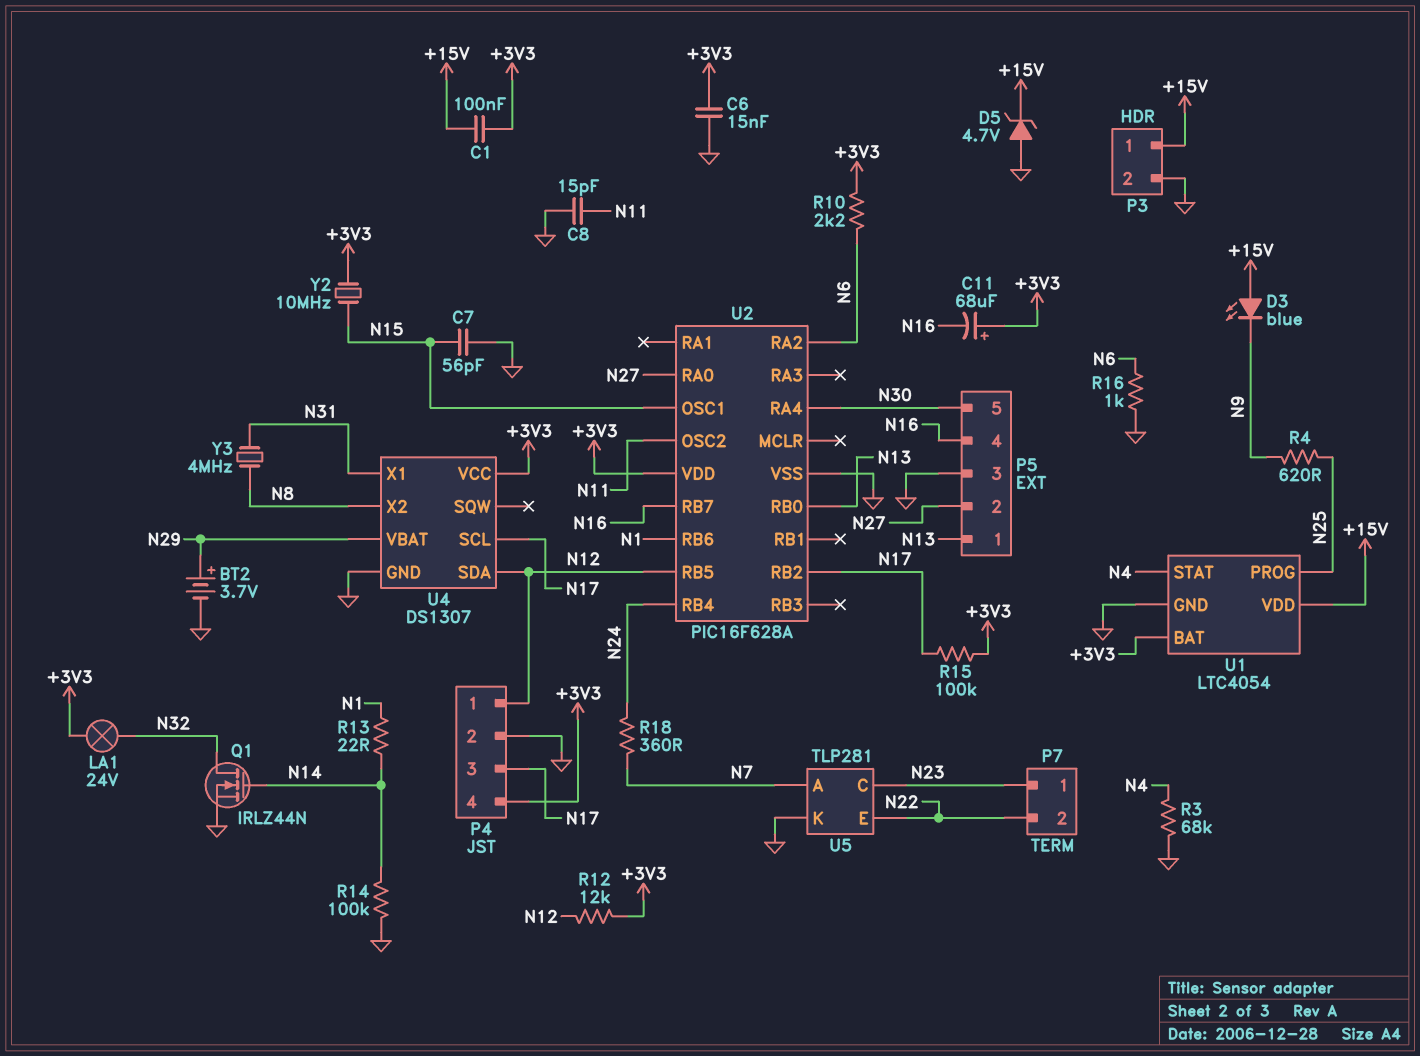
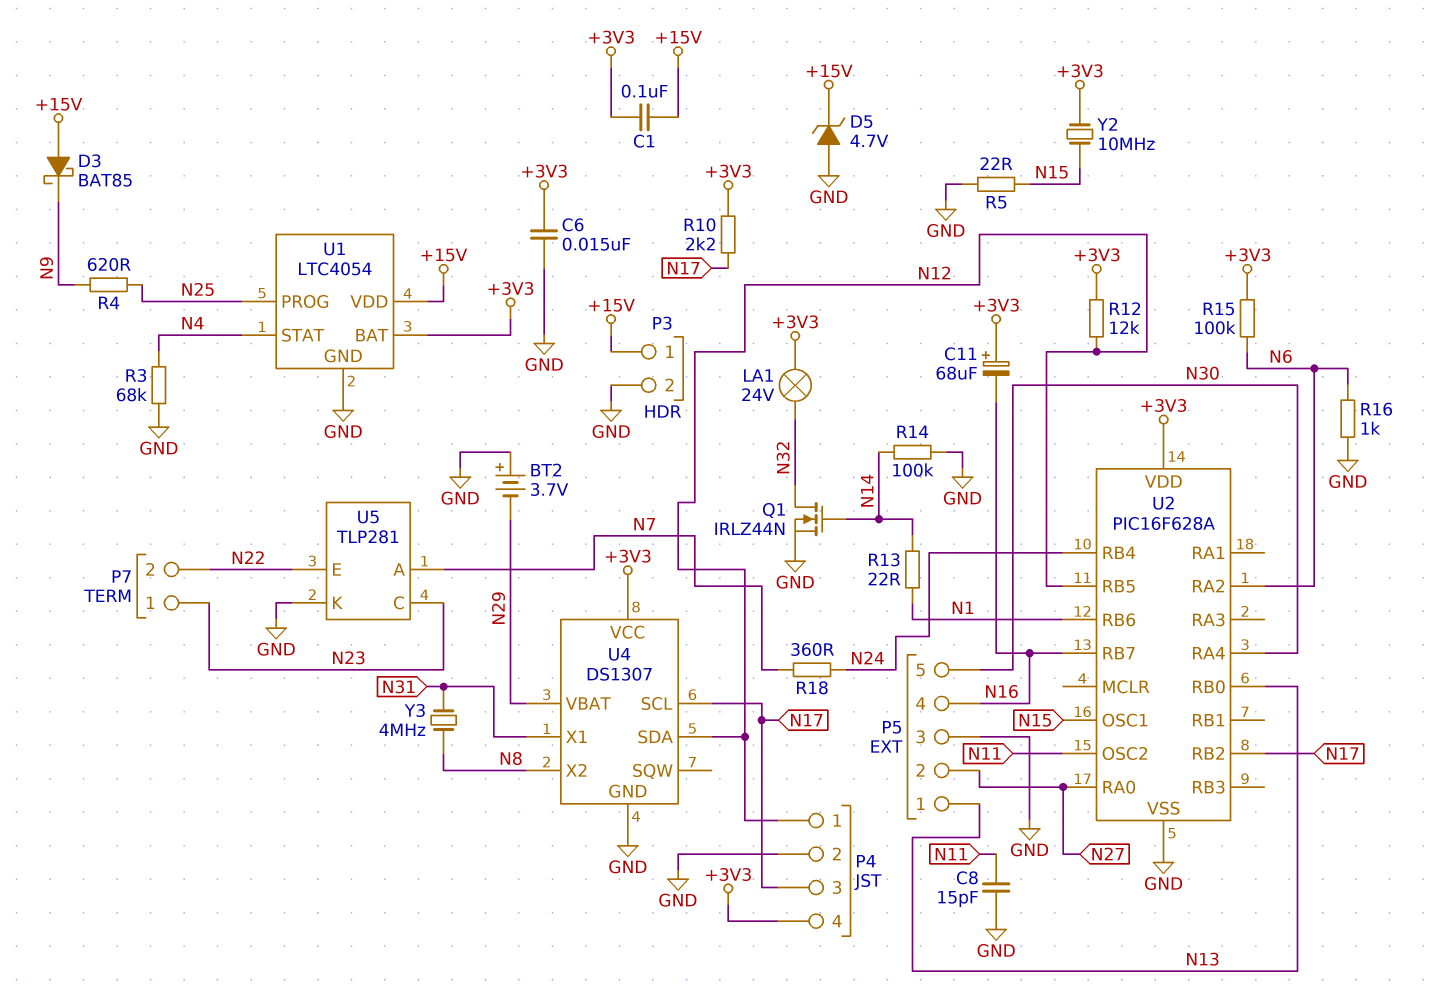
BT2: 3.7V (plus N29, minus GND) -> 3.7V (plus GND, minus N29)
C7: 56pF (GND, N15) -> none
D3: LED blue (A +15V, K N9) -> schottky BAT85 (A +15V, K N9)
R5: none -> 22 (GND, N15)
R10: 2.2k (+3V3, N6) -> 2.2k (+3V3, N17)
R15: 100k (+3V3, N17) -> 100k (+3V3, N6)

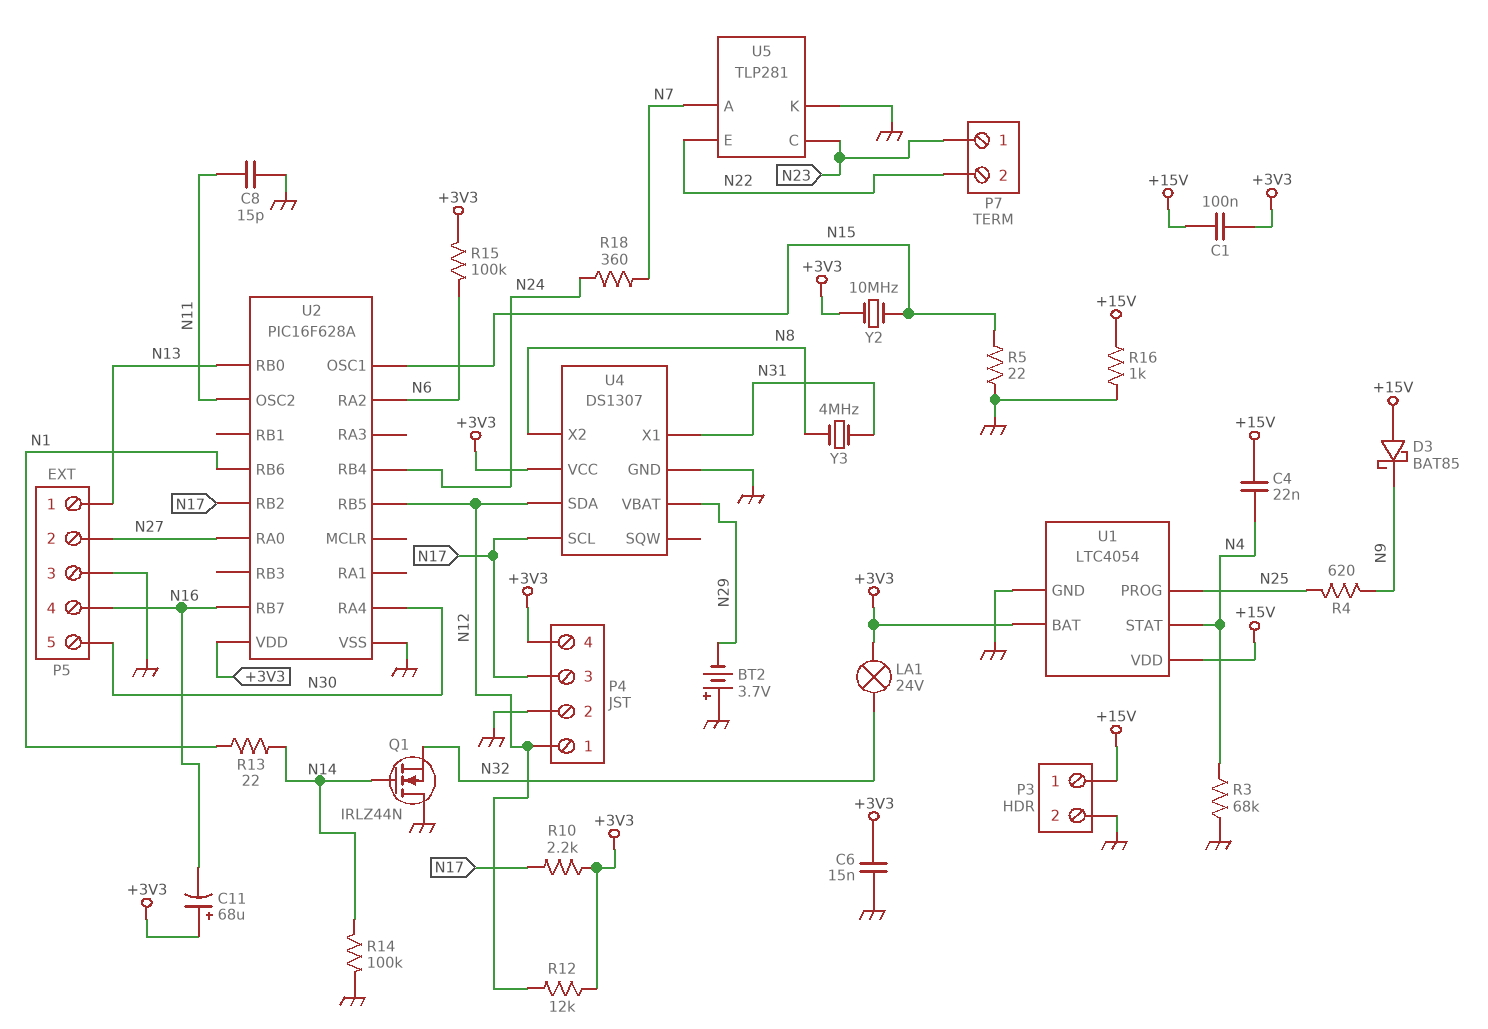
C4: none -> 22nF (+15V, N4)
D5: zener 4.7V (A GND, K +15V) -> none
Q1: NMOS IRLZ44N (G N14, D N32, S GND) -> NMOS IRLZ44N (G N14, D GND, S N32)
R16: 1k (GND, N6) -> 1k (+15V, GND)

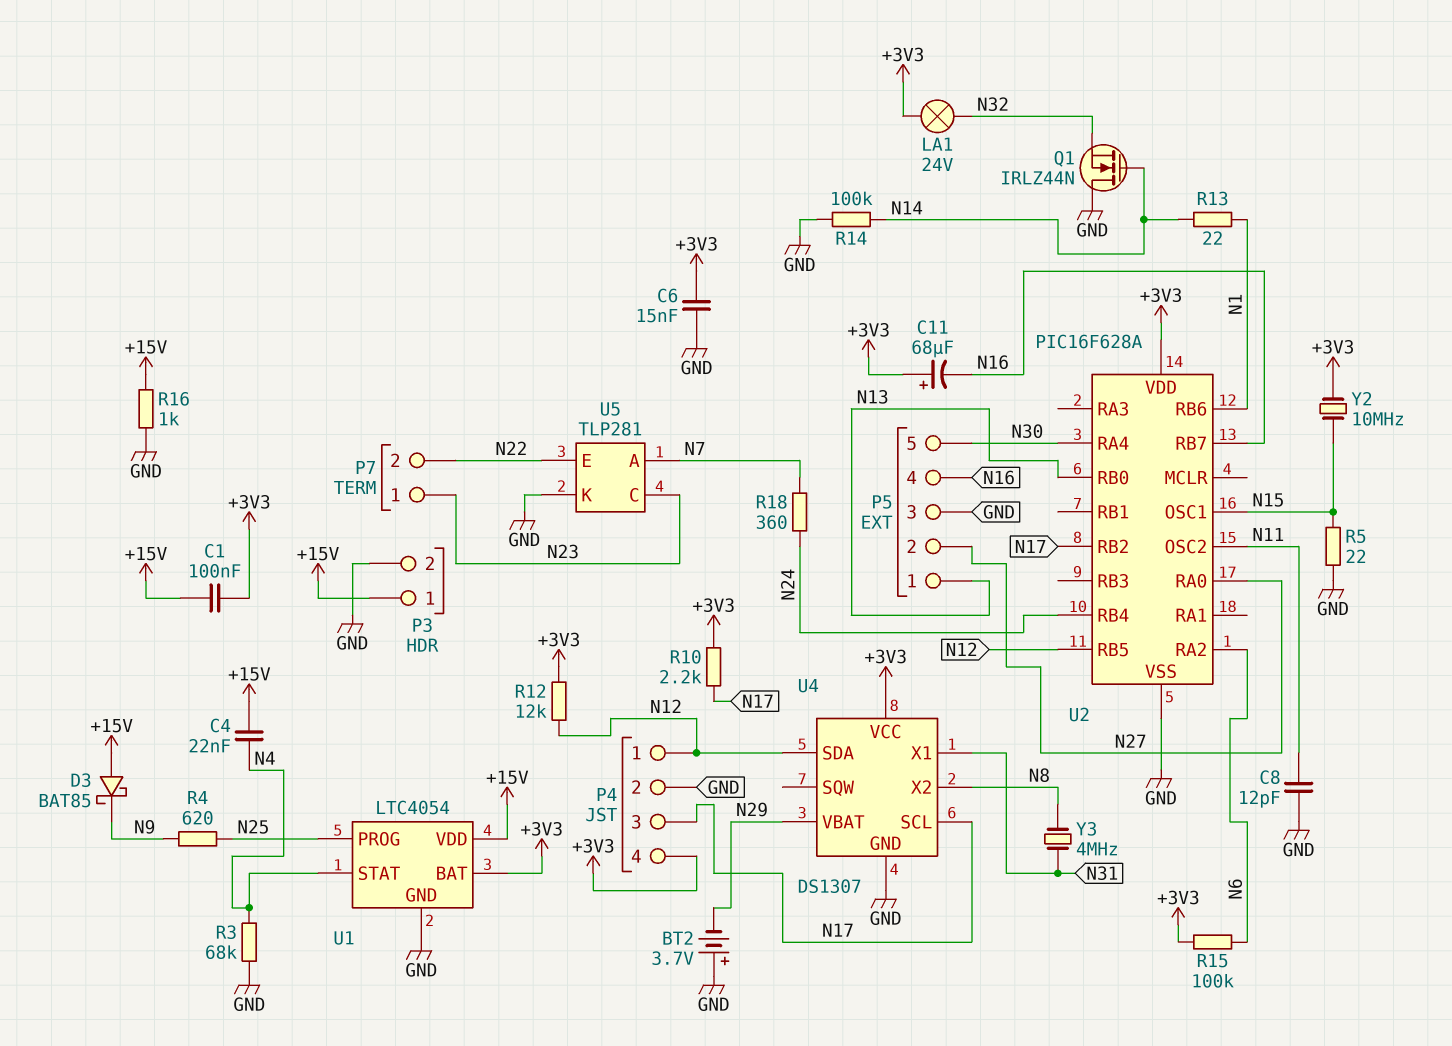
C8: 15pF (GND, N11) -> 12pF (GND, N11)

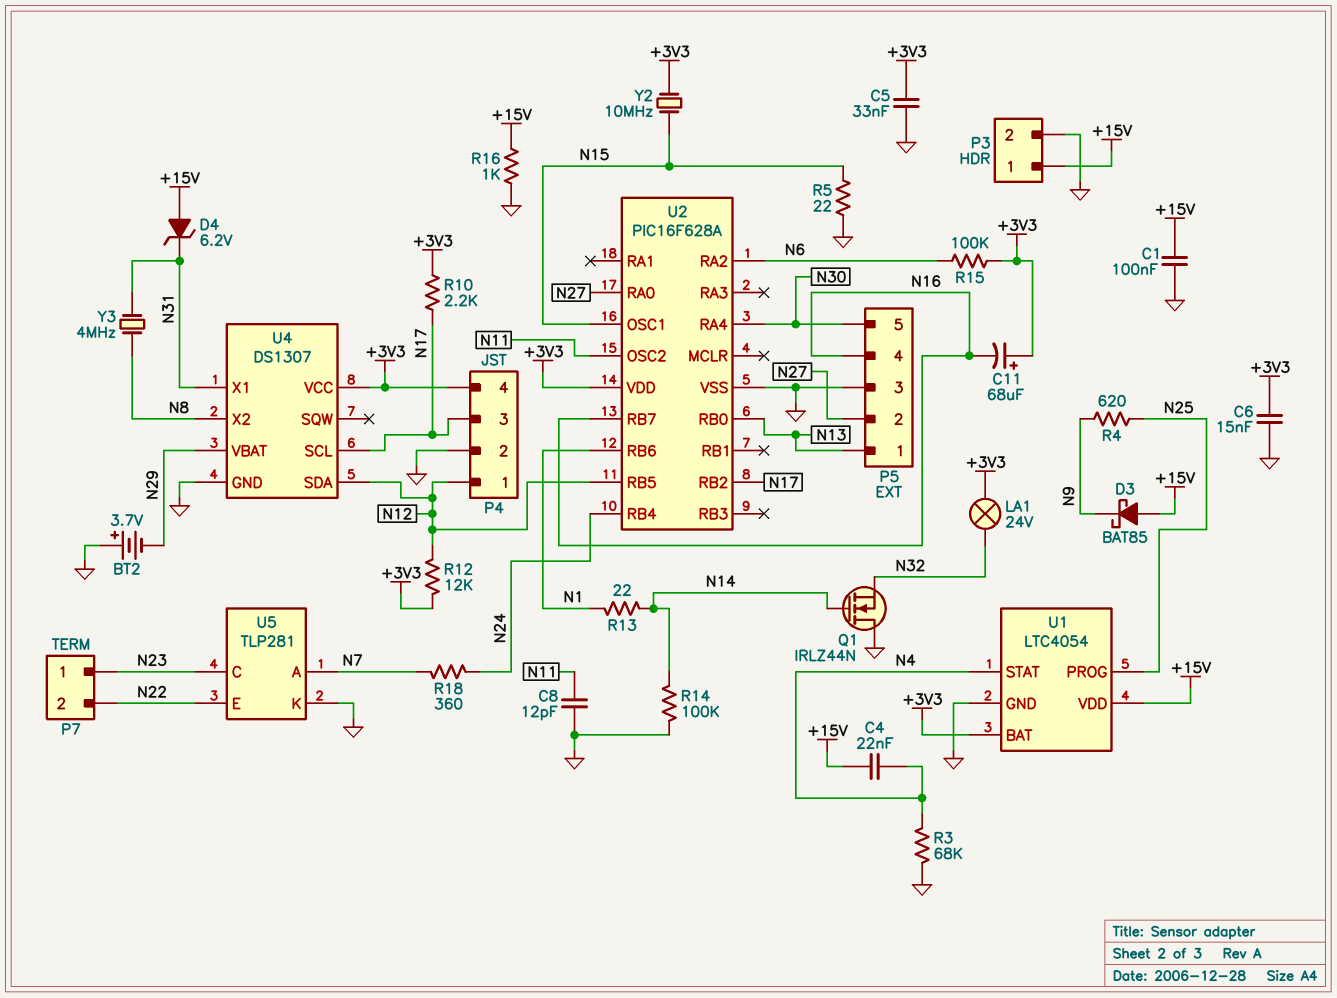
C1: 100nF (+3V3, +15V) -> 100nF (+15V, GND)
C5: none -> 33nF (+3V3, GND)
D4: none -> zener 6.2V (A +15V, K N31)

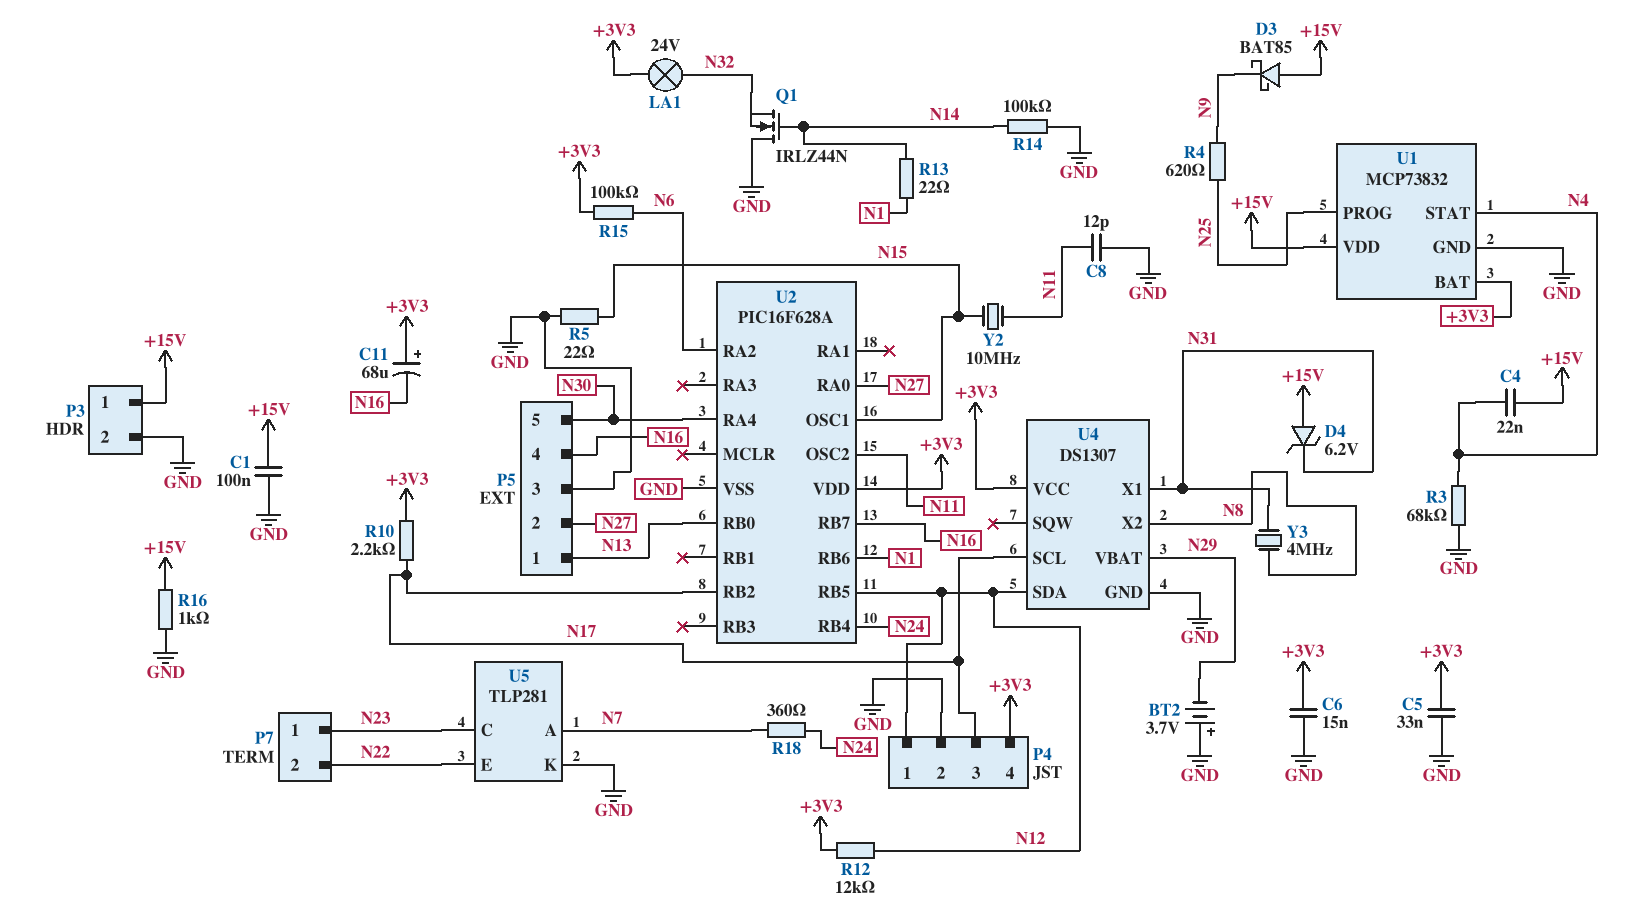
U1: LTC4054 -> MCP73832
Y2: 10MHz (+3V3, N15) -> 10MHz (N11, N15)

